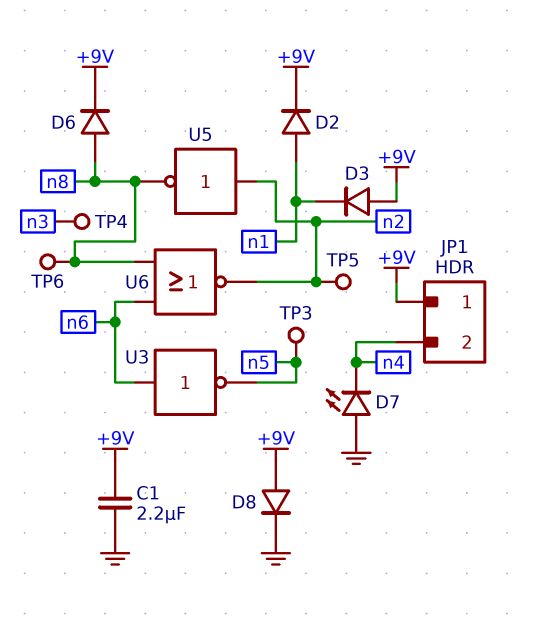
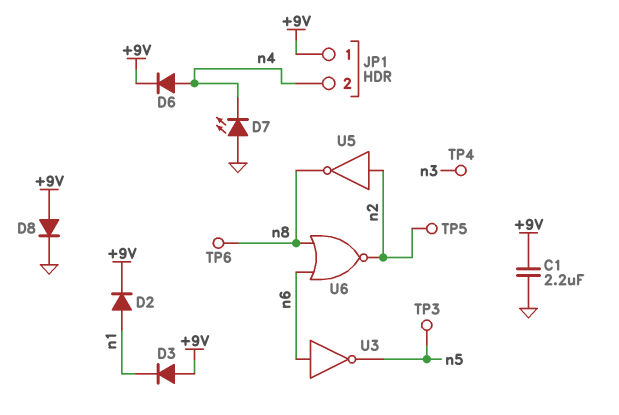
D6: diode (A n8, K +9V) -> diode (A n4, K +9V)

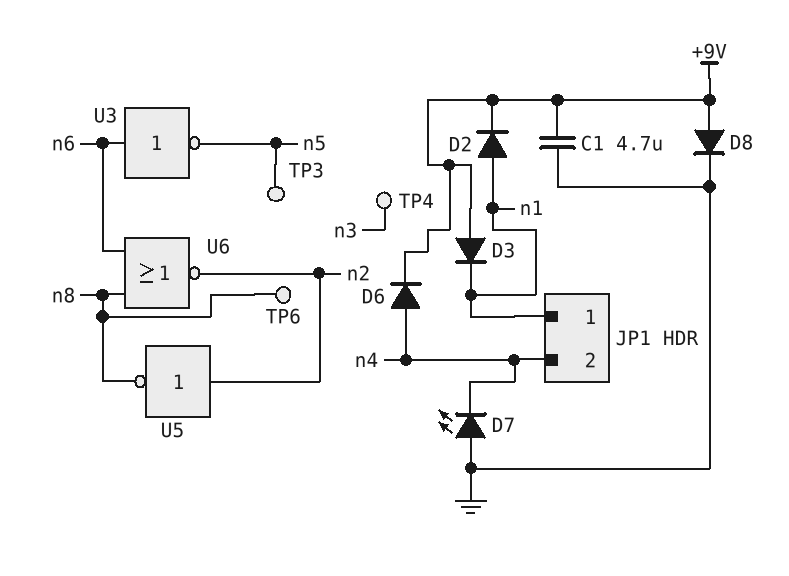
C1: 2.2uF (+9V, GND) -> 4.7uF (+9V, GND)
JP1 pin 1: +9V -> n1
TP5: test point (n2) -> none

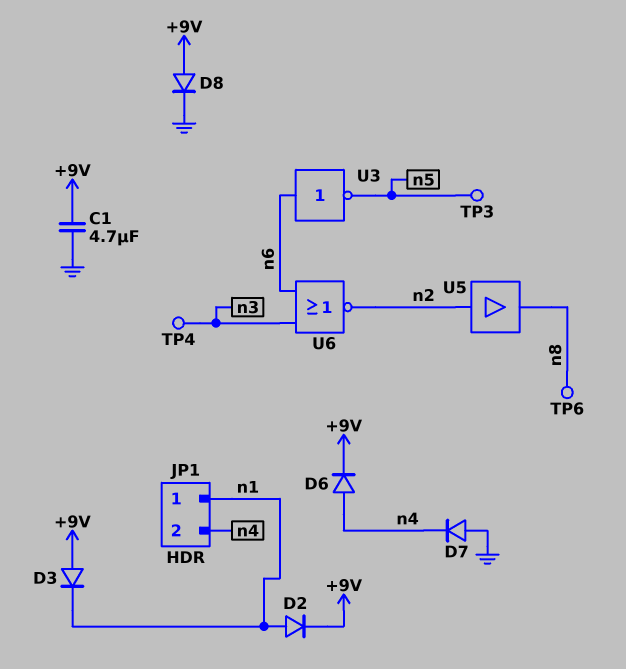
D7: LED (A GND, K n4) -> diode (A GND, K n4)
U5: NOT (in n2, out n8) -> buffer (in n2, out n8)
U6: NOR (in n6, in n8, out n2) -> NOR (in n3, in n6, out n2)

